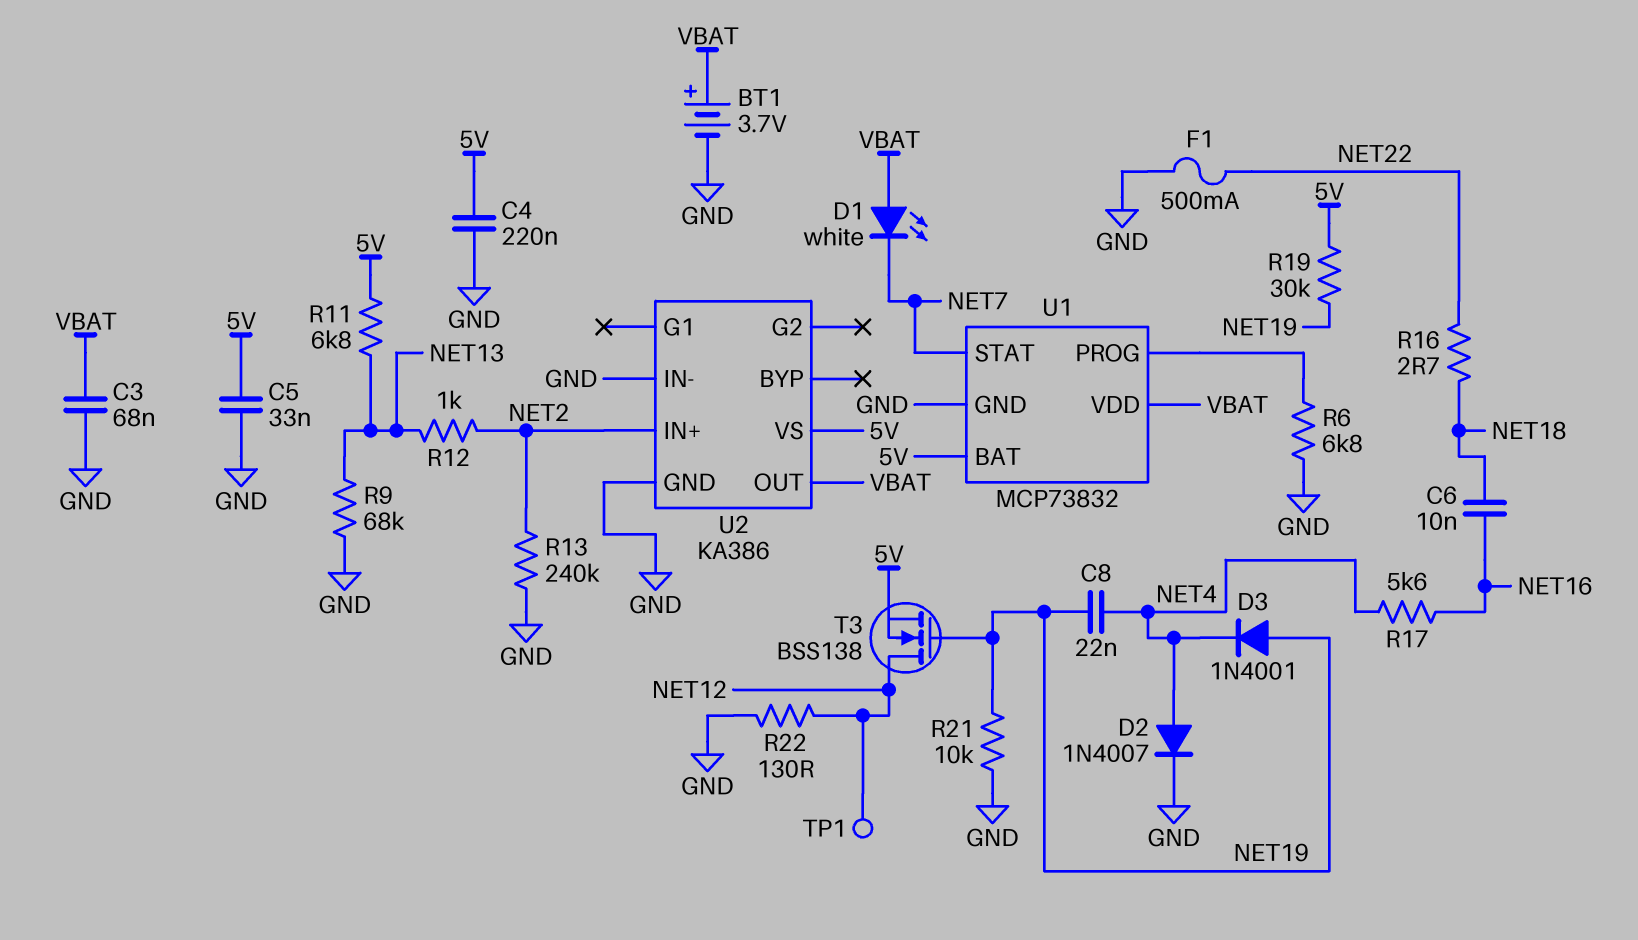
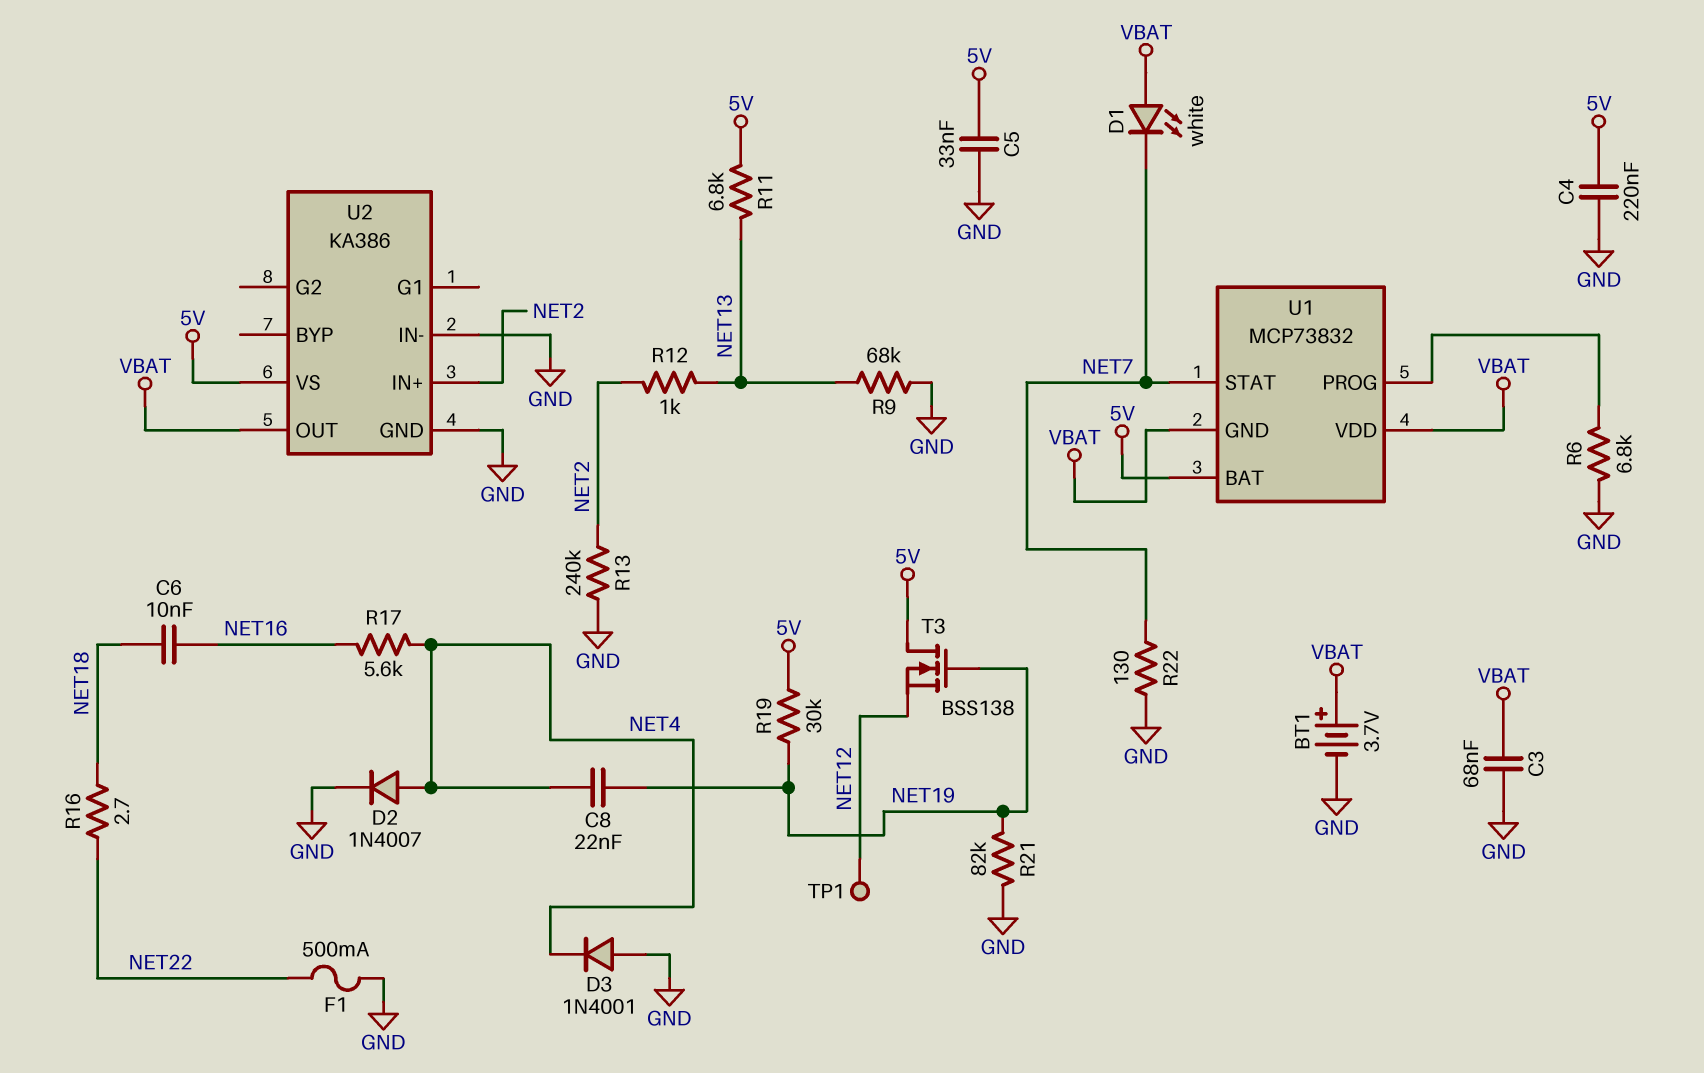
D3: diode 1N4001 (A NET19, K NET4) -> diode 1N4001 (A GND, K NET4)
R21: 10k (GND, NET19) -> 82k (GND, NET19)
R22: 130 (GND, NET12) -> 130 (GND, NET7)
T3: NMOS BSS138 (G NET19, D NET12, S 5V) -> NMOS BSS138 (G NET19, D 5V, S NET12)
U1 pin GND: GND -> VBAT

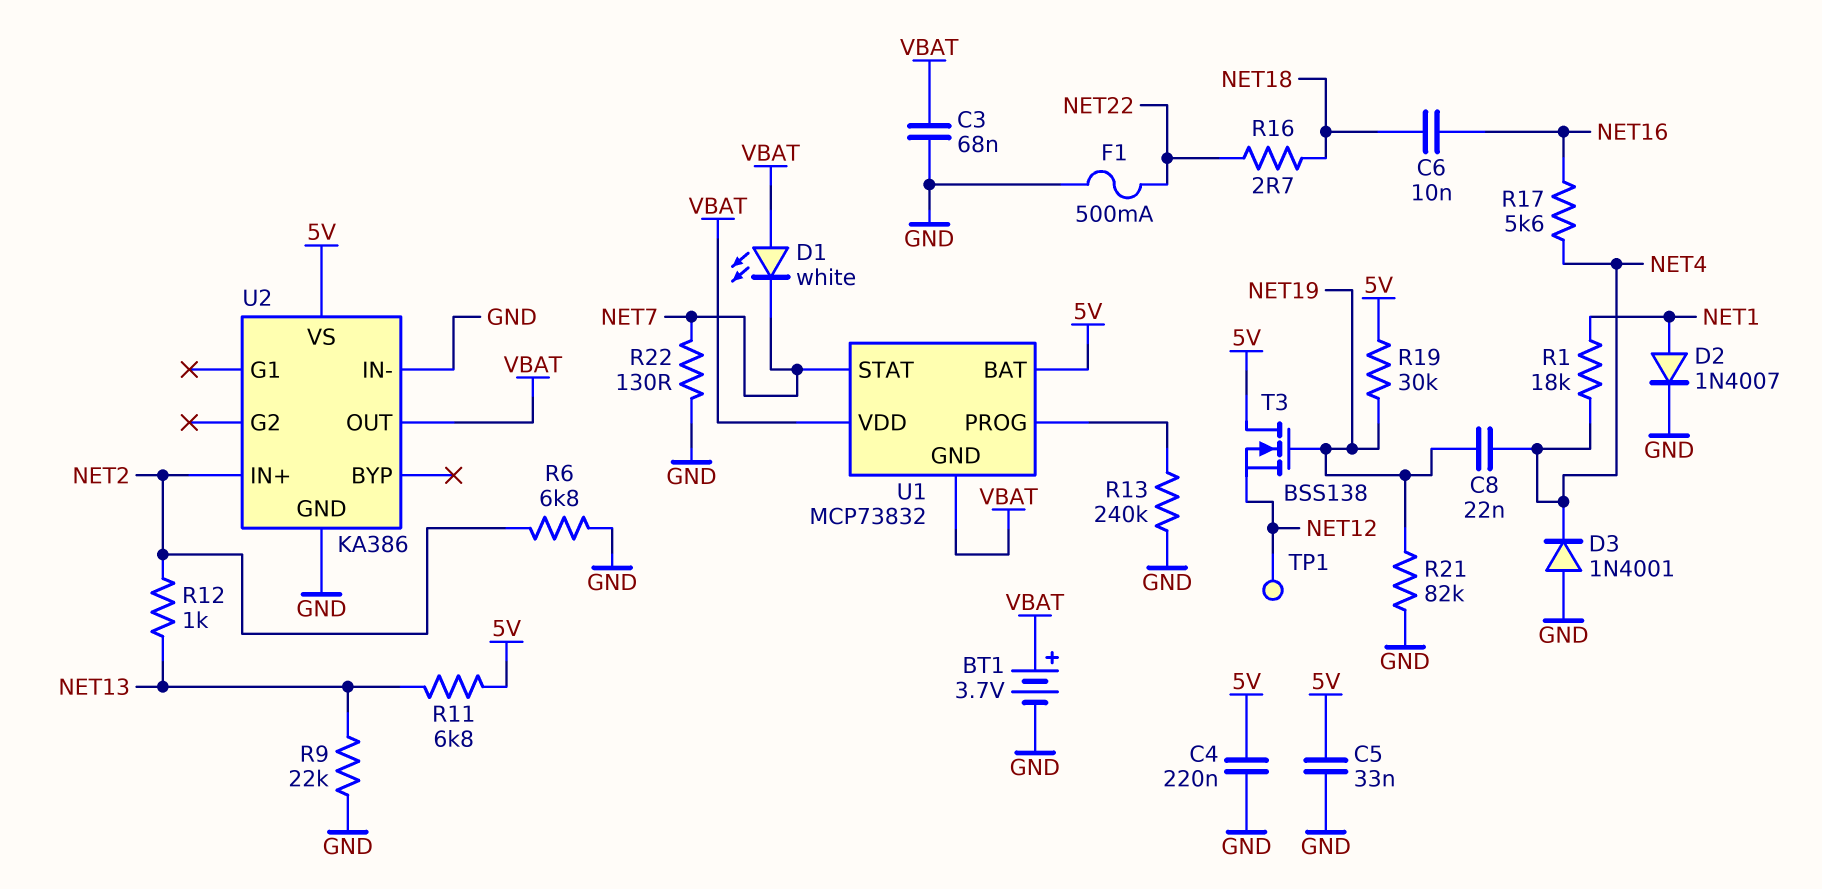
D2: diode 1N4007 (A NET4, K GND) -> diode 1N4007 (A NET1, K GND)
R1: none -> 18k (NET1, NET4)
R6: 6.8k (GND, U1/PROG) -> 6.8k (GND, NET2)
R9: 68k (GND, NET13) -> 22k (GND, NET13)
R13: 240k (GND, NET2) -> 240k (GND, U1/PROG)

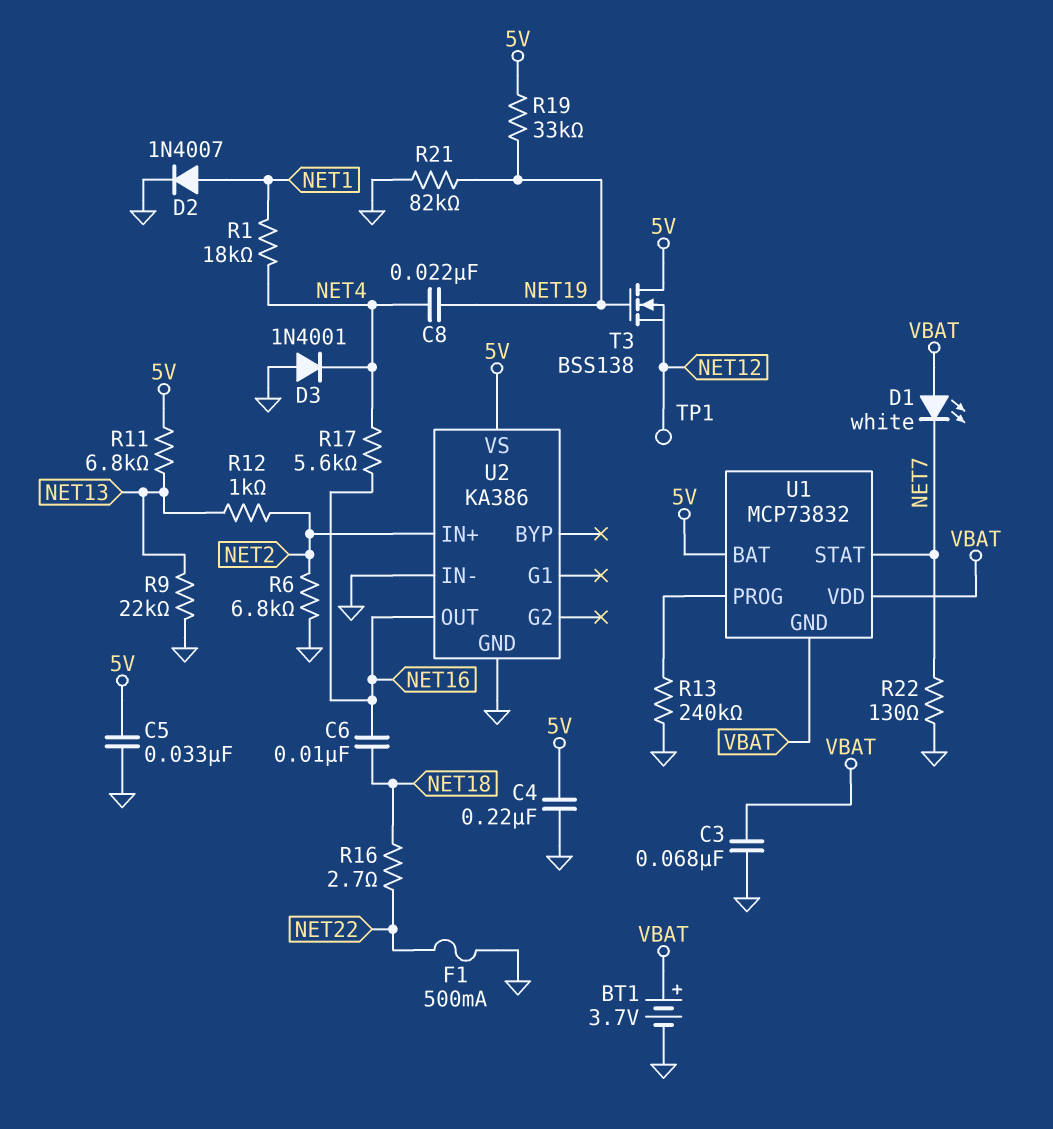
R19: 30k (5V, NET19) -> 33k (5V, NET19)
U2 pin OUT: VBAT -> NET16

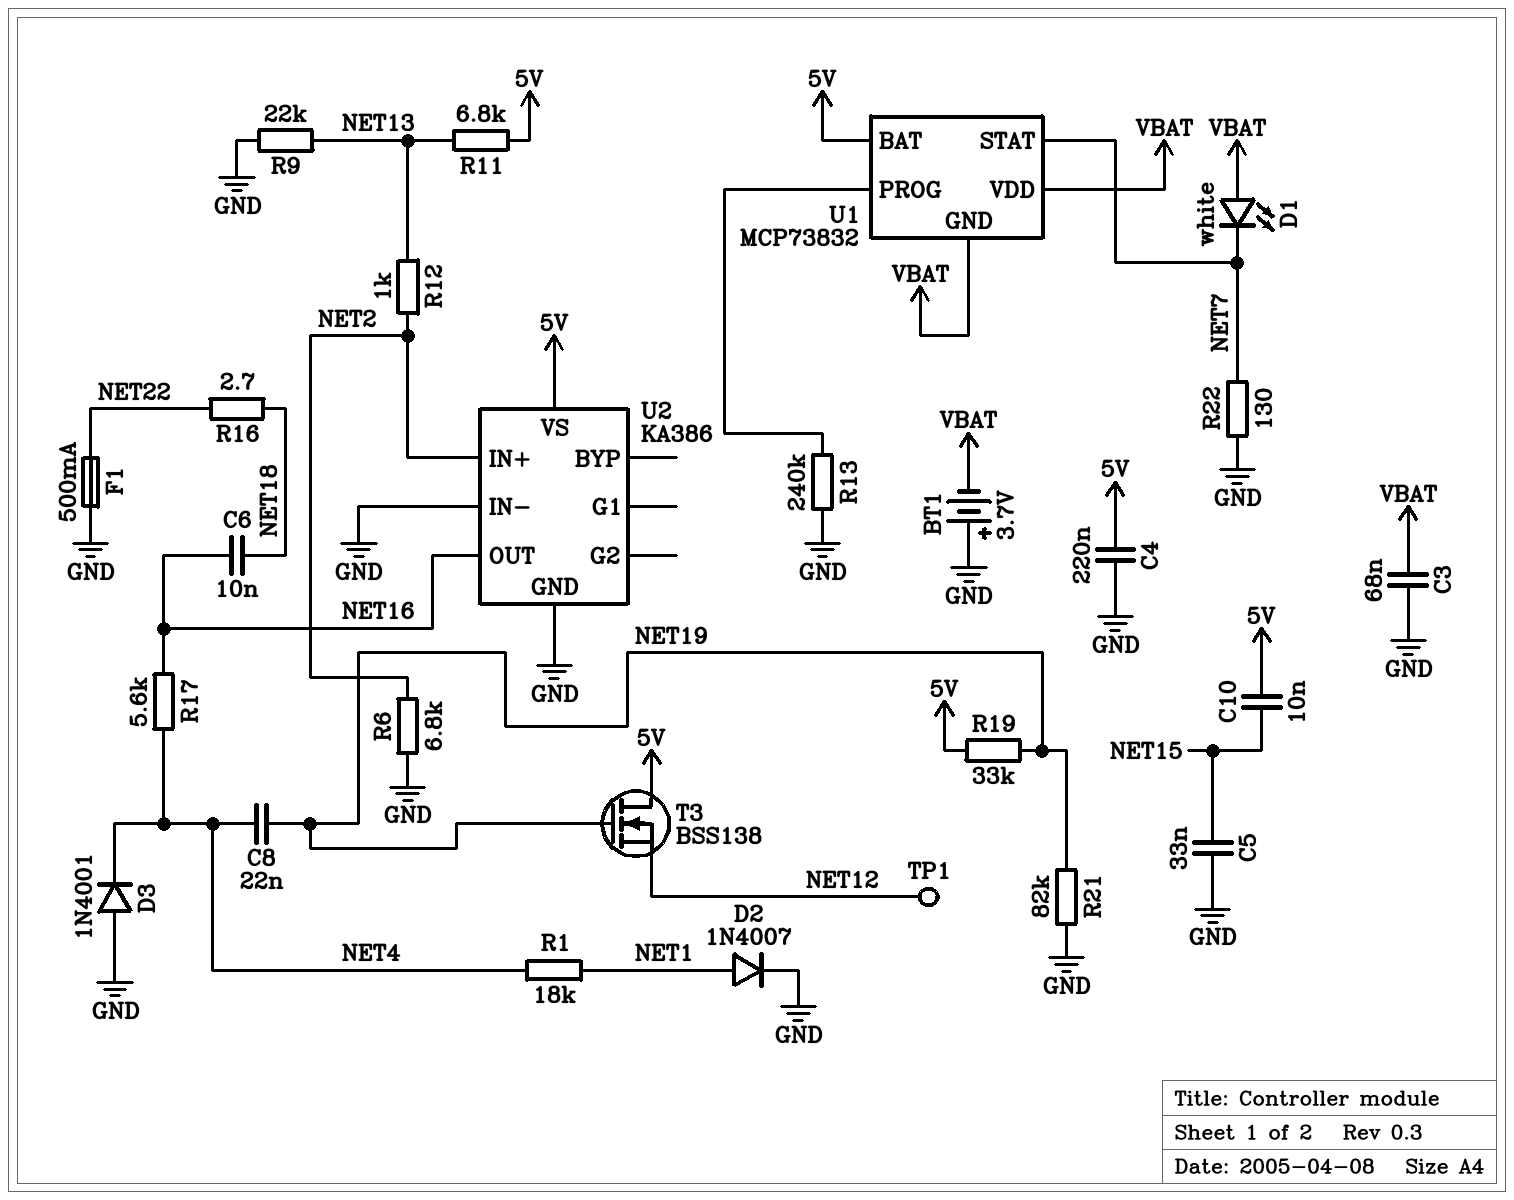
BT1: 3.7V (plus VBAT, minus GND) -> 3.7V (plus GND, minus VBAT)
C5: 33nF (5V, GND) -> 33nF (GND, NET15)
C10: none -> 10nF (5V, NET15)

